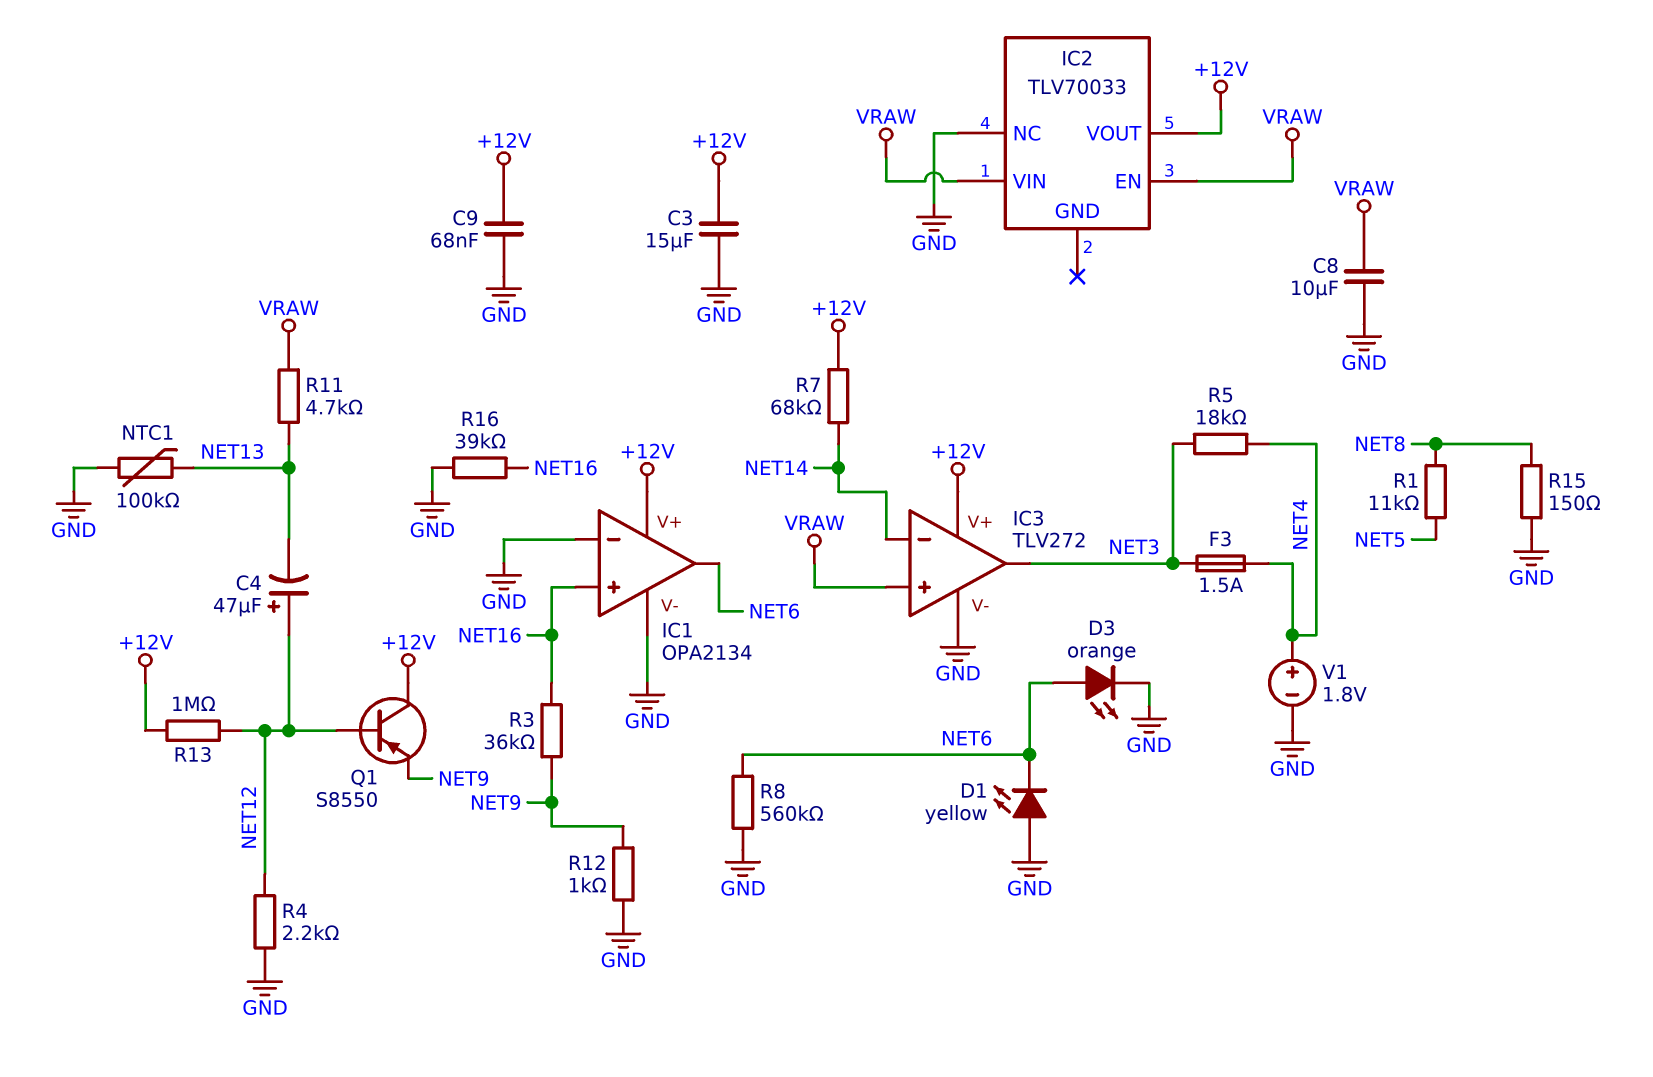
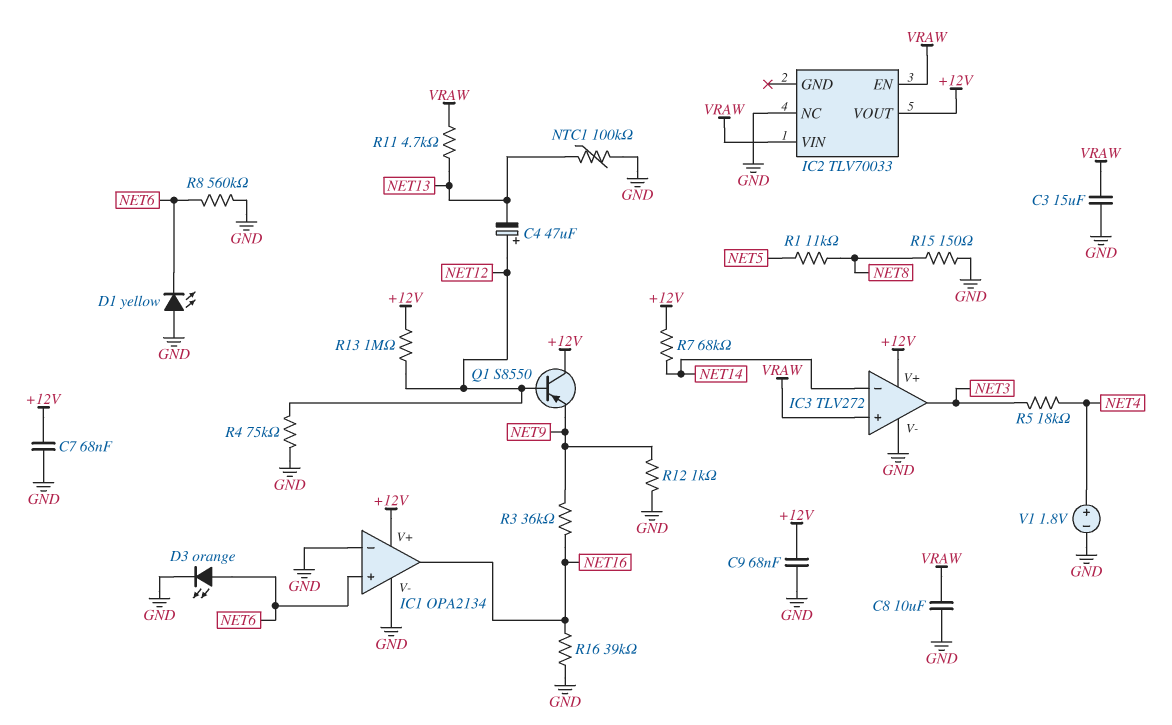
C3: 15uF (+12V, GND) -> 15uF (GND, VRAW)
C7: none -> 68nF (+12V, GND)
F3: 1.5A (NET3, NET4) -> none
IC1 pin in+: NET16 -> NET6
IC1 pin out: NET6 -> NET16
R4: 2.2k (GND, NET12) -> 75k (GND, NET12)

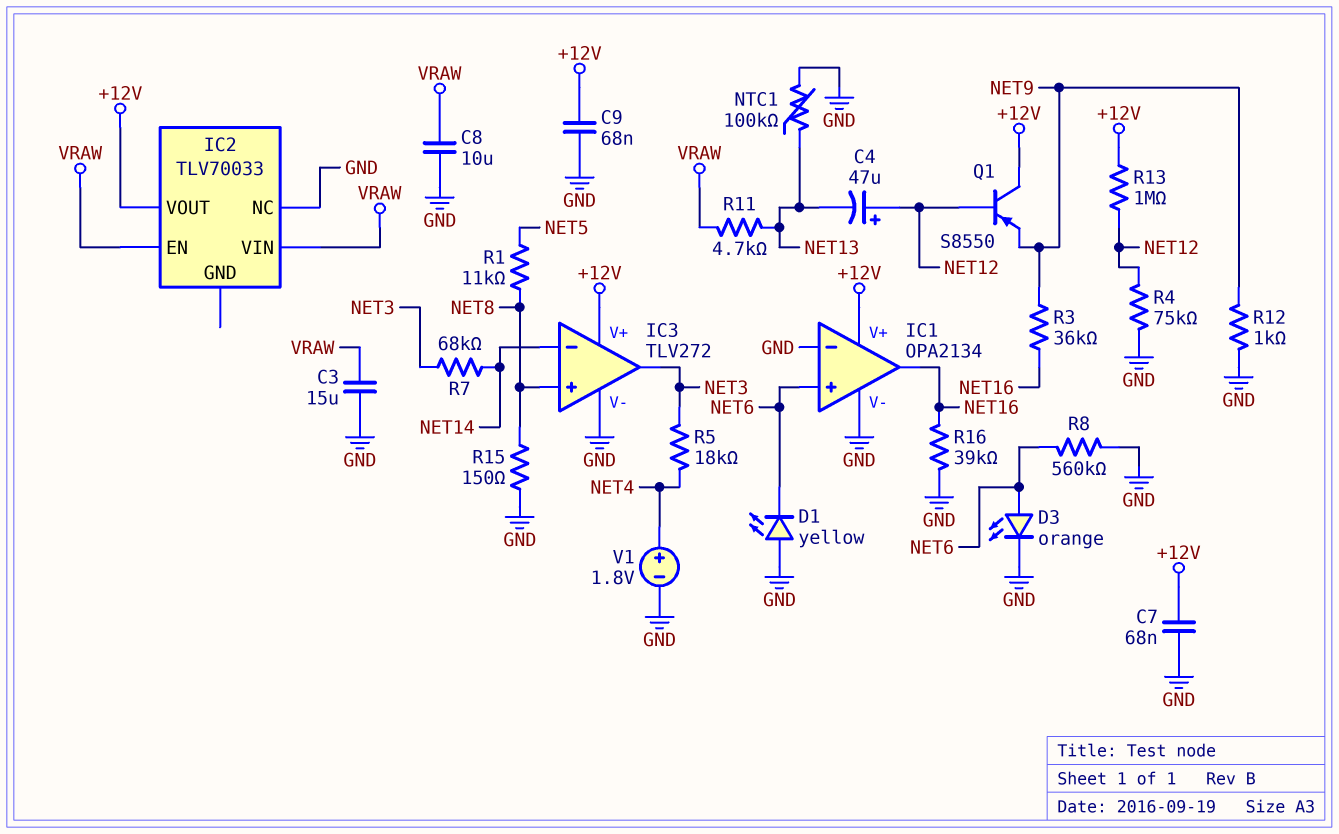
IC3 pin in+: VRAW -> NET8
R7: 68k (+12V, NET14) -> 68k (NET3, NET14)

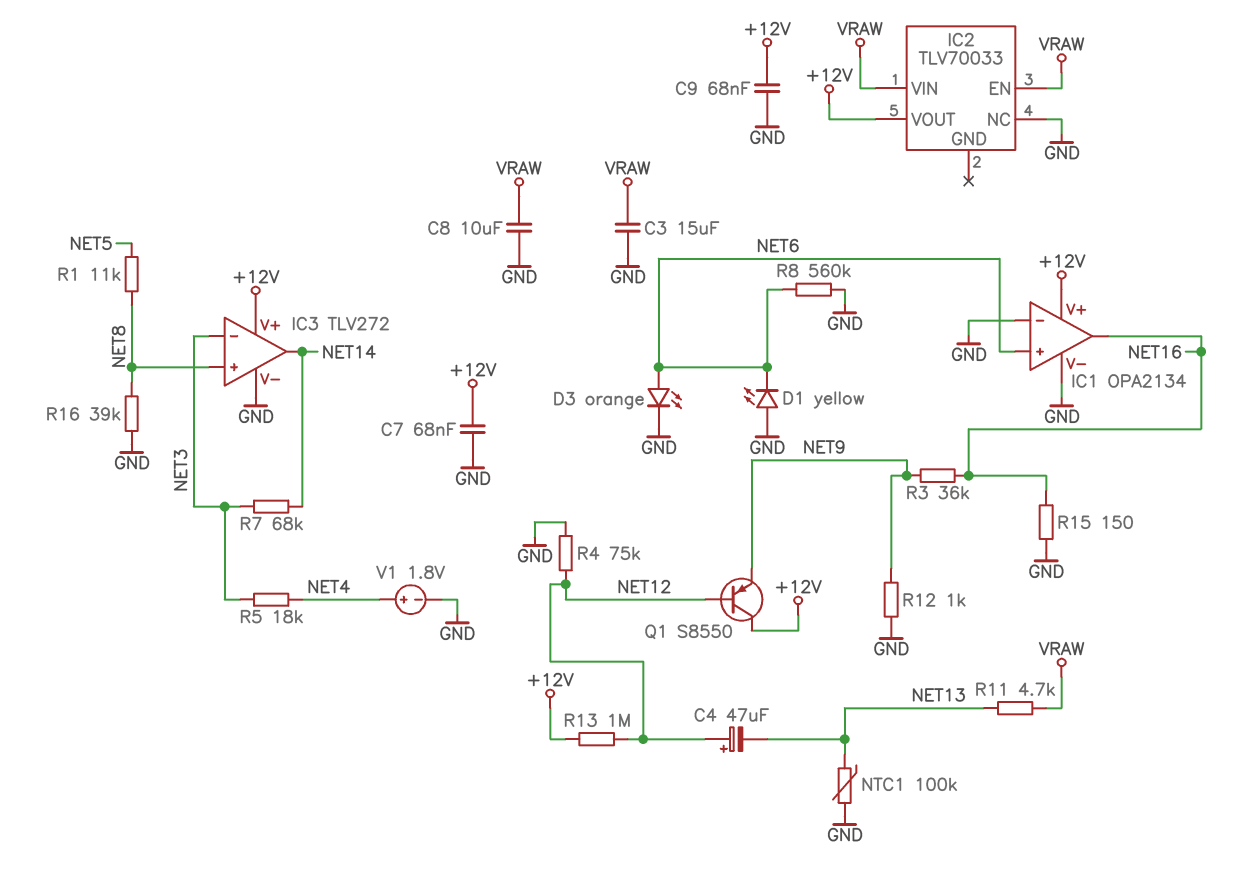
IC3 pin in-: NET14 -> NET3
IC3 pin out: NET3 -> NET14
R15: 150 (GND, NET8) -> 150 (GND, NET16)
R16: 39k (GND, NET16) -> 39k (GND, NET8)

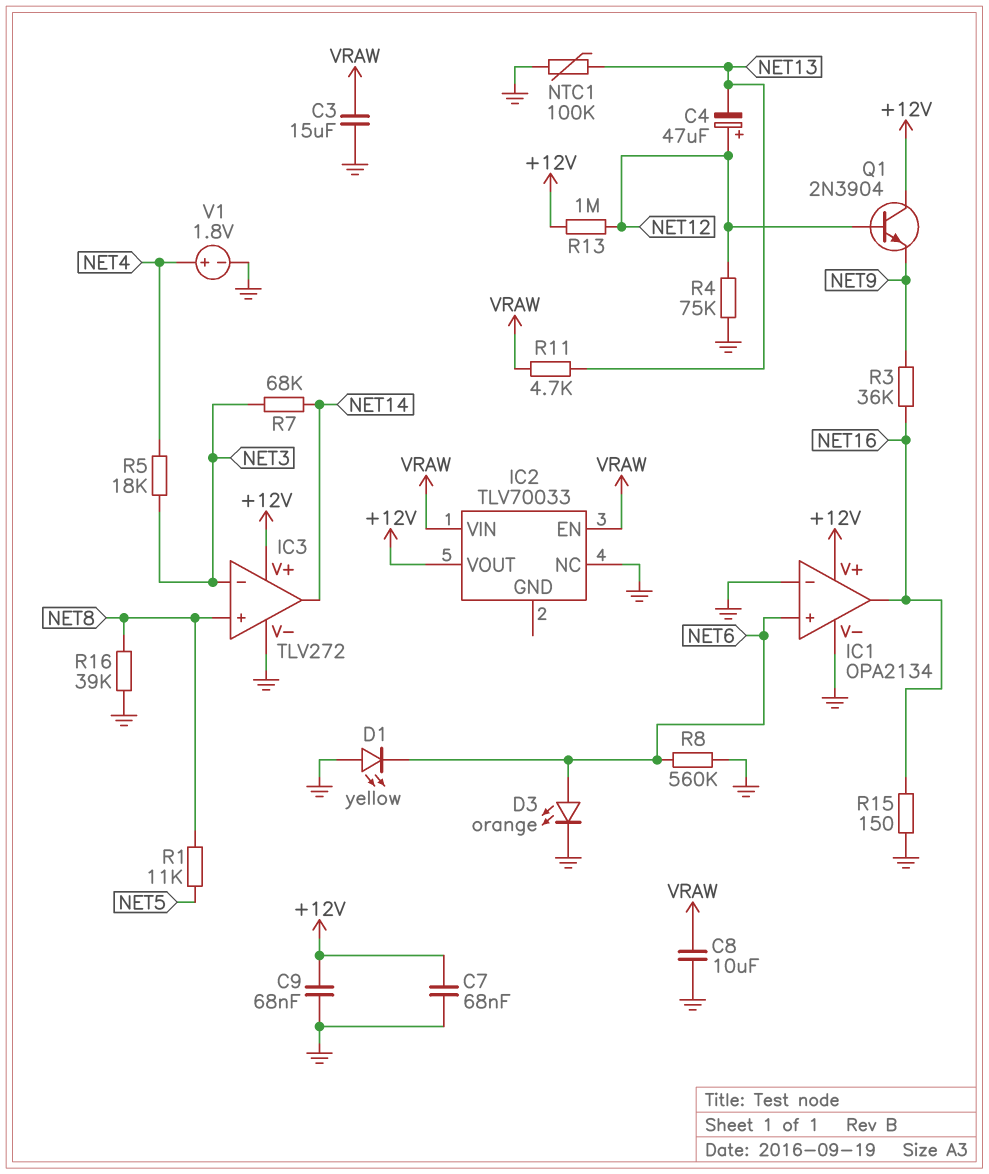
Q1: PNP S8550 (B NET12, C +12V, E NET9) -> NPN 2N3904 (B NET12, C +12V, E NET9)
R12: 1k (GND, NET9) -> none

